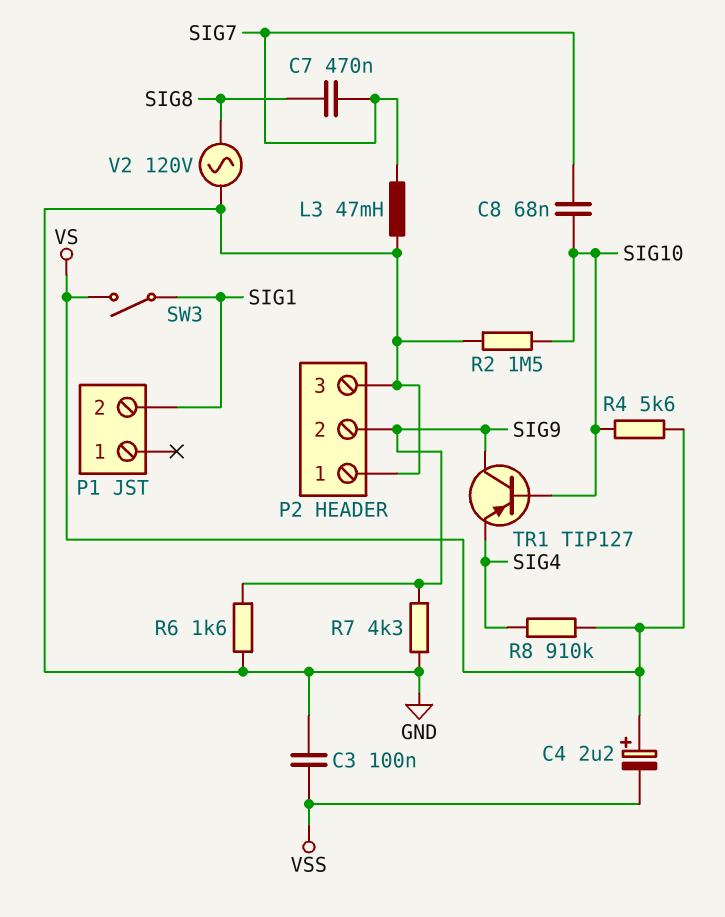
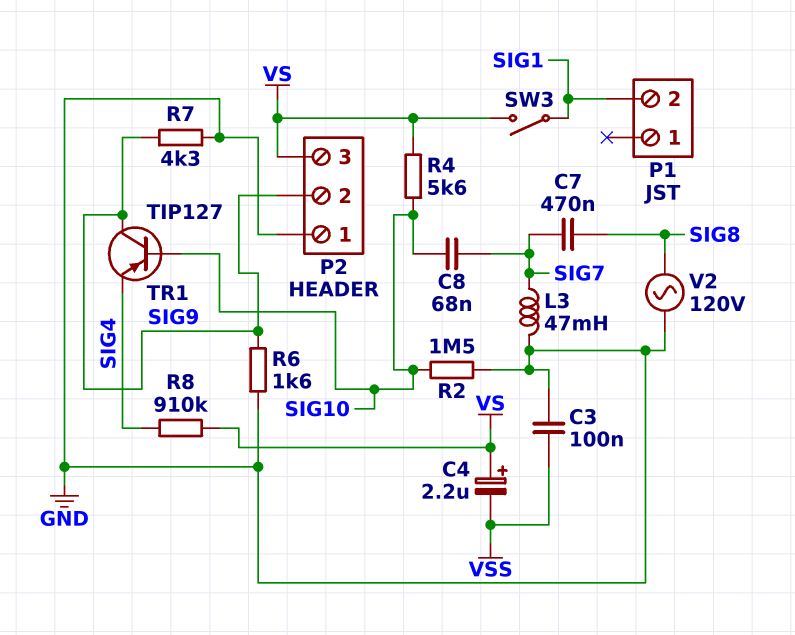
P2 pin 3: GND -> VS

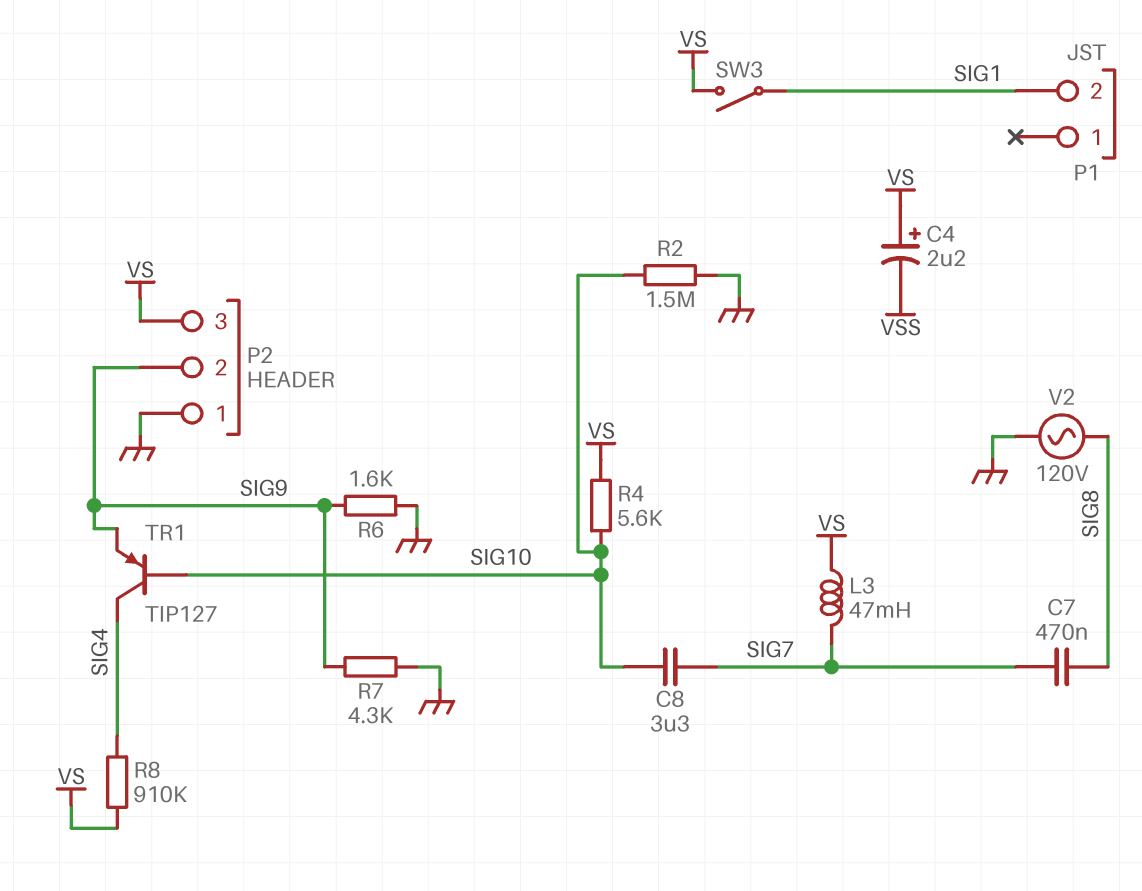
C3: 100nF (GND, VSS) -> none
C8: 68nF (SIG7, SIG10) -> 3.3uF (SIG7, SIG10)
L3: 47mH (GND, SIG7) -> 47mH (SIG7, VS)
TR1: PNP TIP127 (B SIG10, C SIG9, E SIG4) -> PNP TIP127 (B SIG10, C SIG4, E SIG9)

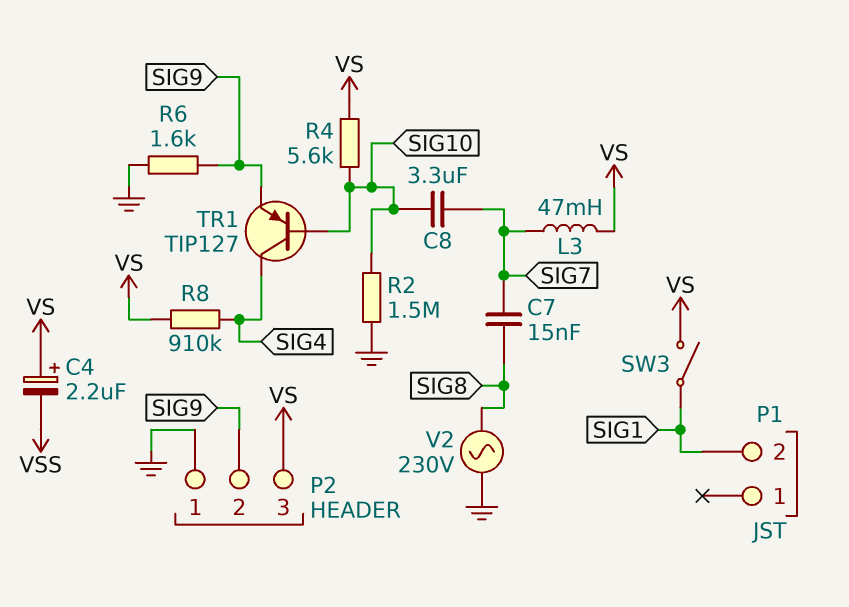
C7: 470nF (SIG7, SIG8) -> 15nF (SIG7, SIG8)
R7: 4.3k (GND, SIG9) -> none
V2: AC 120V (GND, SIG8) -> AC 230V (GND, SIG8)

